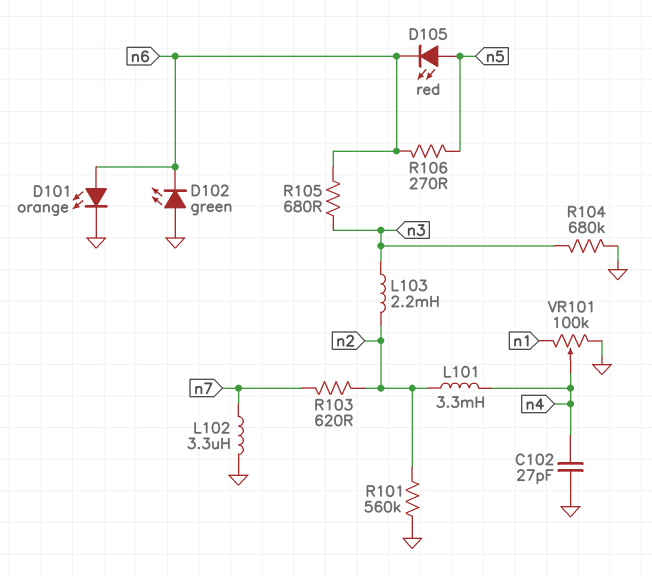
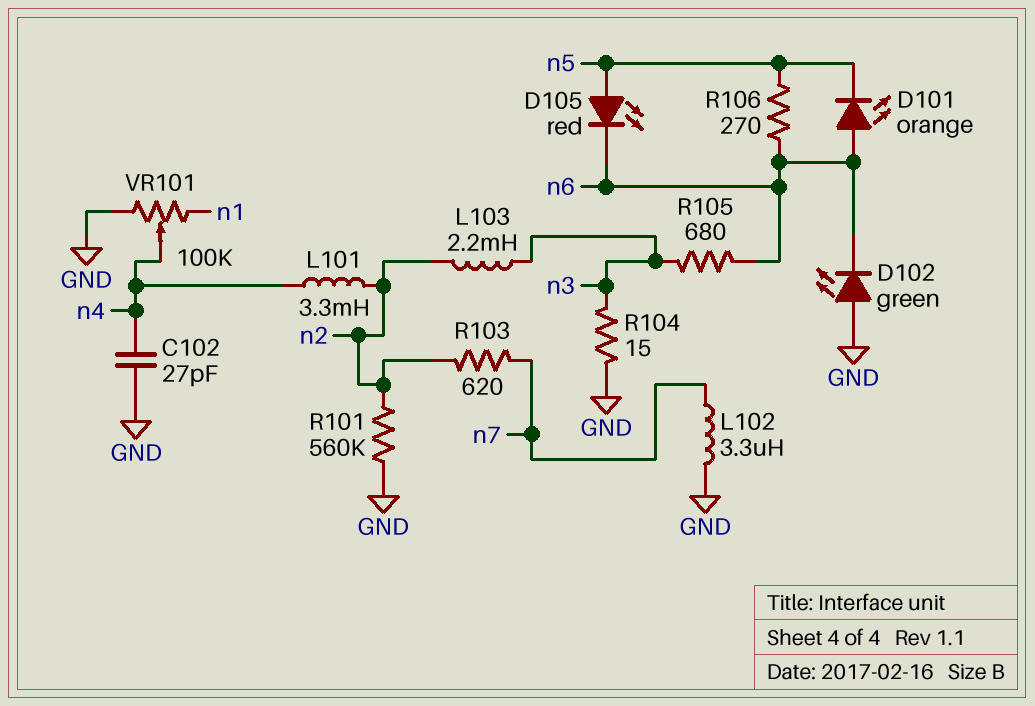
D101: LED orange (A n6, K GND) -> LED orange (A n6, K n5)
R104: 680k (GND, n3) -> 15 (GND, n3)

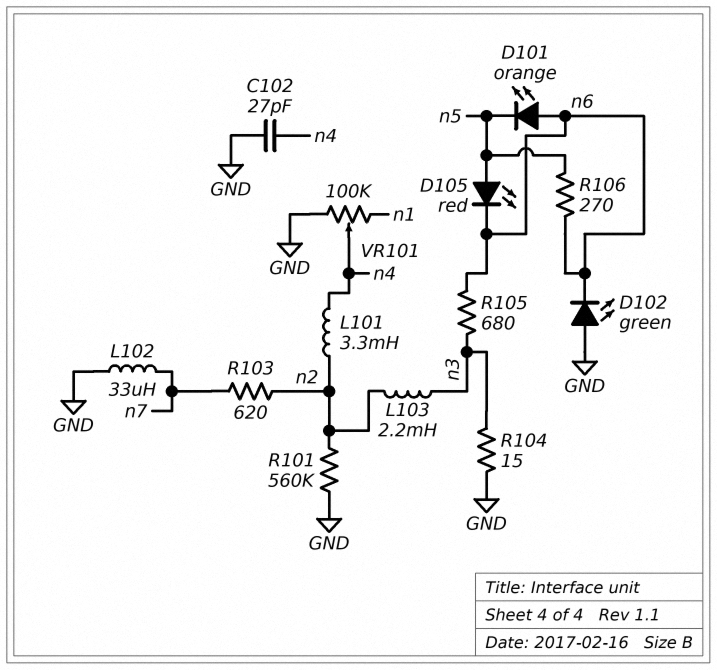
L102: 3.3uH (GND, n7) -> 33uH (GND, n7)

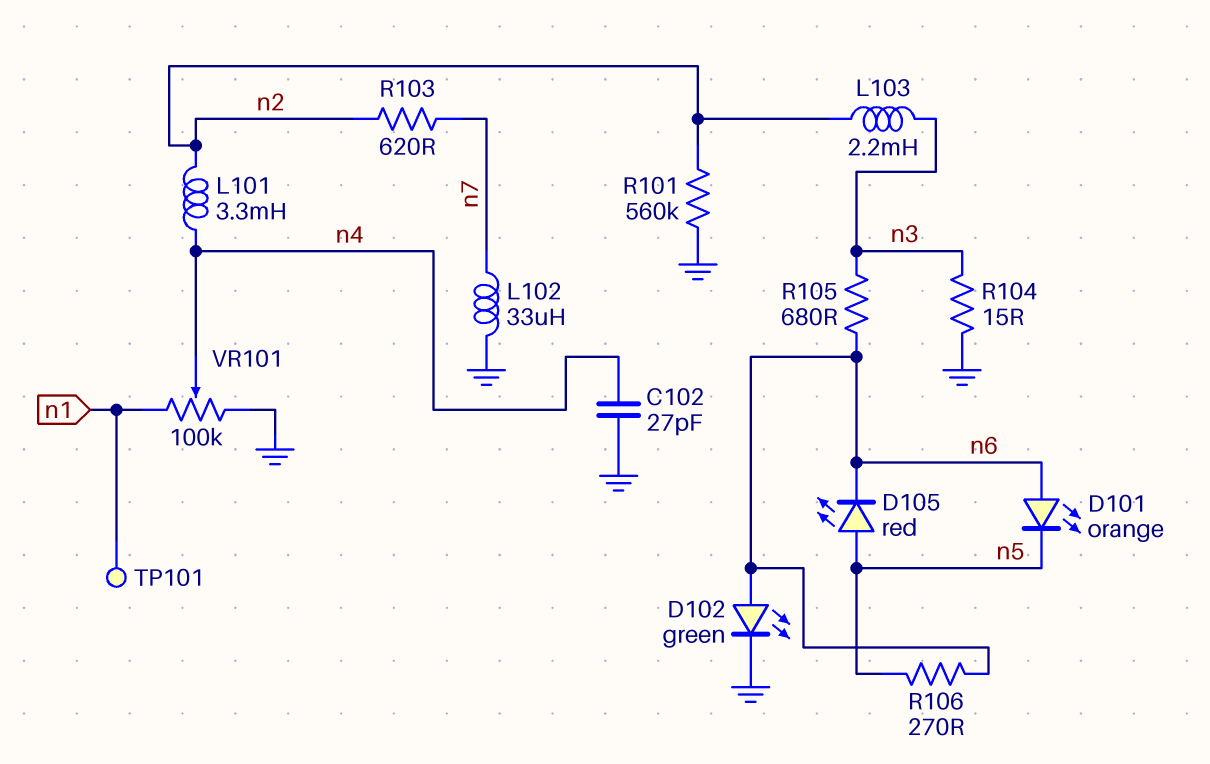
D102: LED green (A GND, K n6) -> LED green (A n6, K GND)
TP101: none -> test point (n1)

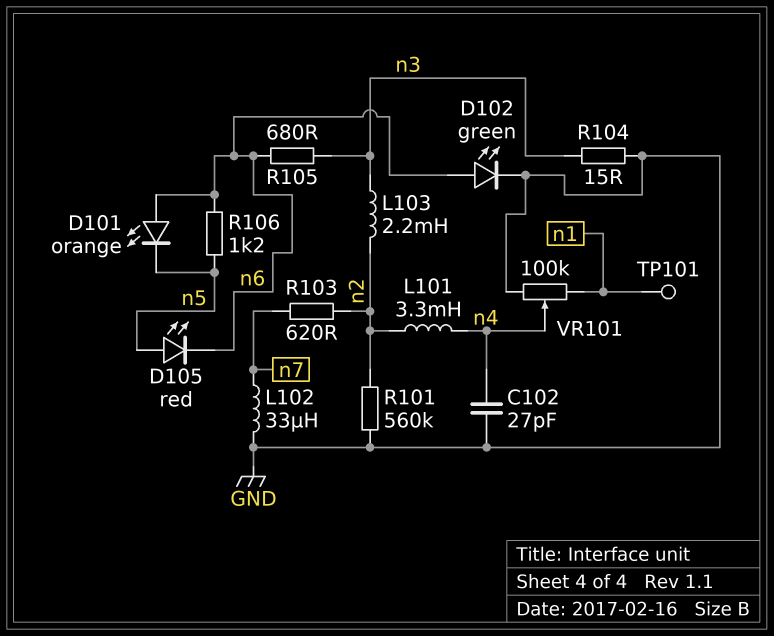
R106: 270 (n5, n6) -> 1.2k (n5, n6)

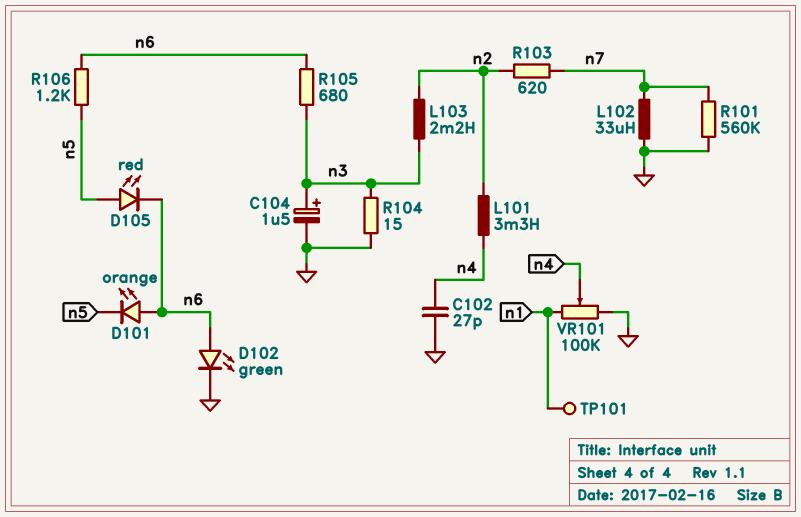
C104: none -> 1.5uF (plus n3, minus GND)
R101: 560k (GND, n2) -> 560k (GND, n7)

